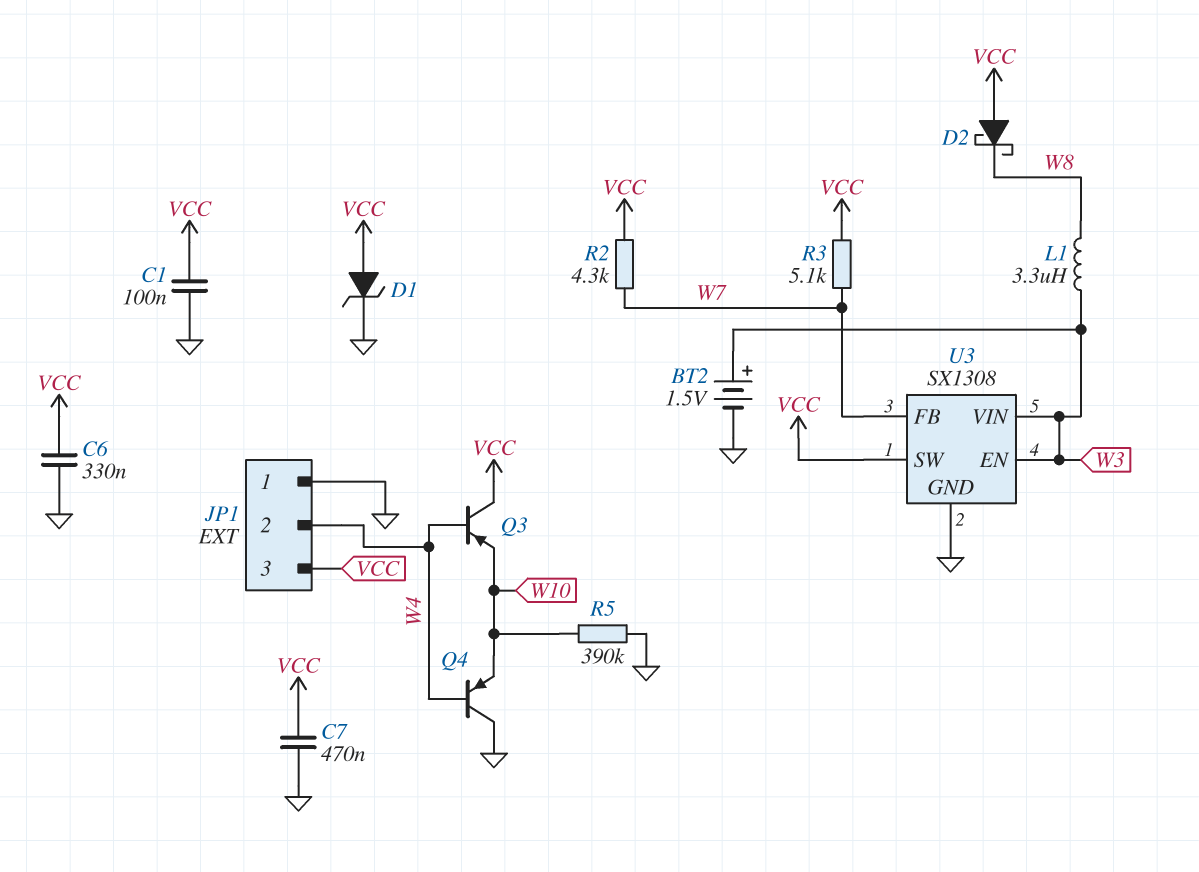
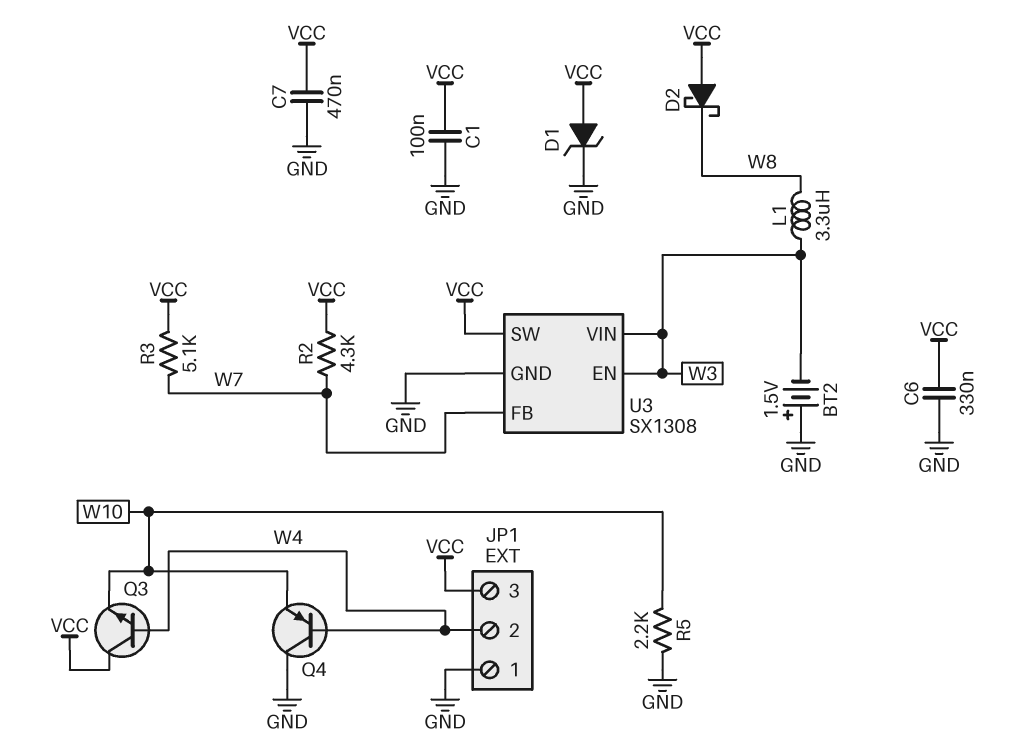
BT2: 1.5V (plus W3, minus GND) -> 1.5V (plus GND, minus W3)
Q3: PNP (B W4, C VCC, E W10) -> NPN (B W4, C VCC, E W10)
R5: 390k (GND, W10) -> 2.2k (GND, W10)

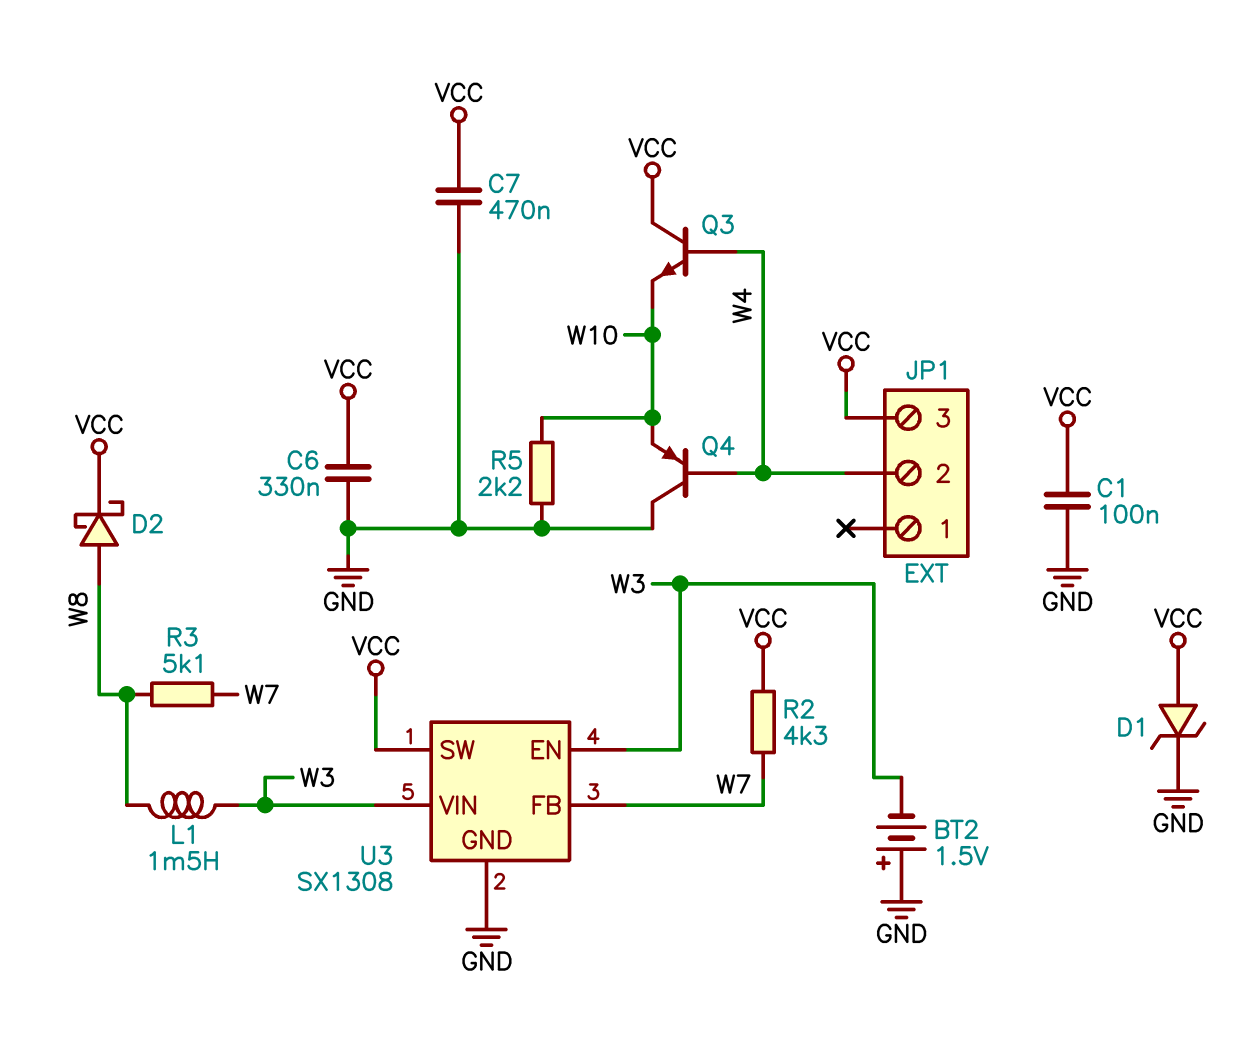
D2: schottky (A VCC, K W8) -> schottky (A W8, K VCC)
JP1 pin 1: GND -> none
L1: 3.3uH (W3, W8) -> 1.5mH (W3, W8)
R3: 5.1k (VCC, W7) -> 5.1k (W7, W8)

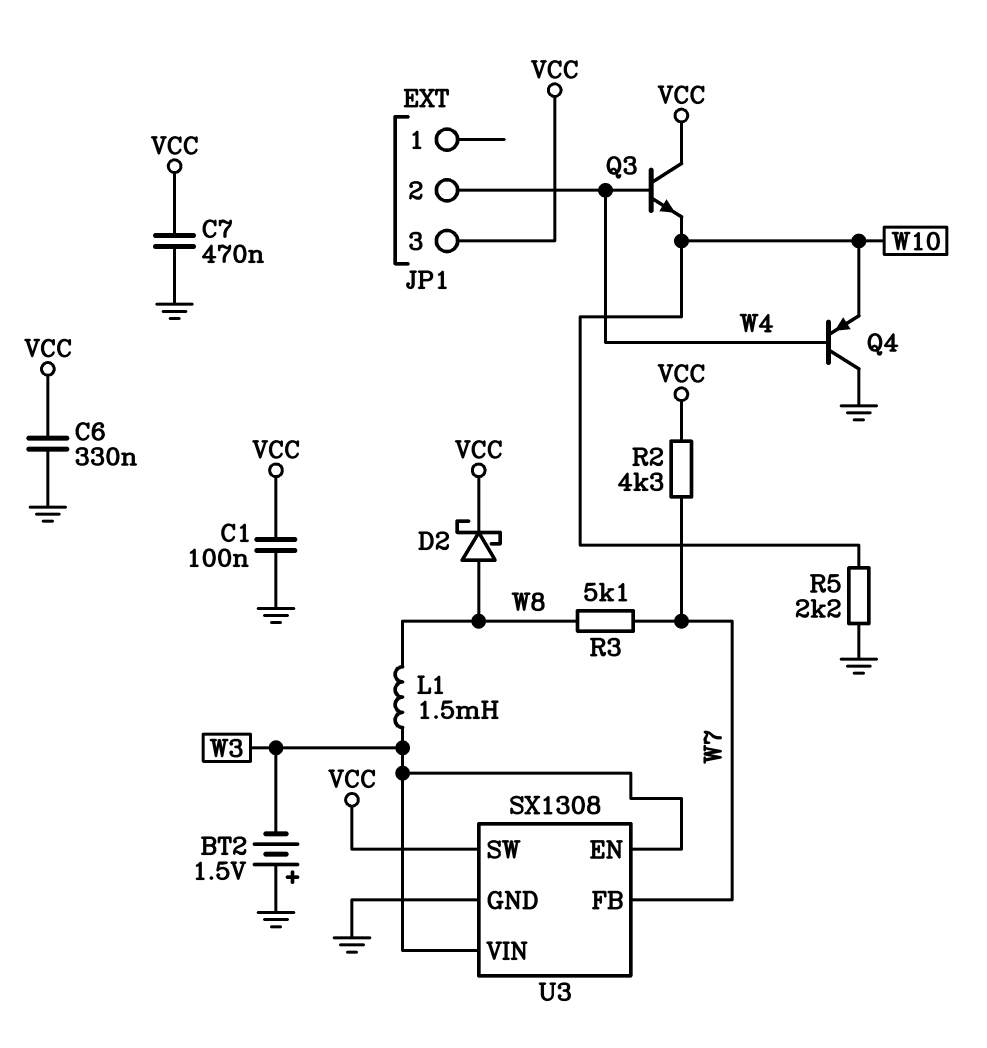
D1: zener (A VCC, K GND) -> none

